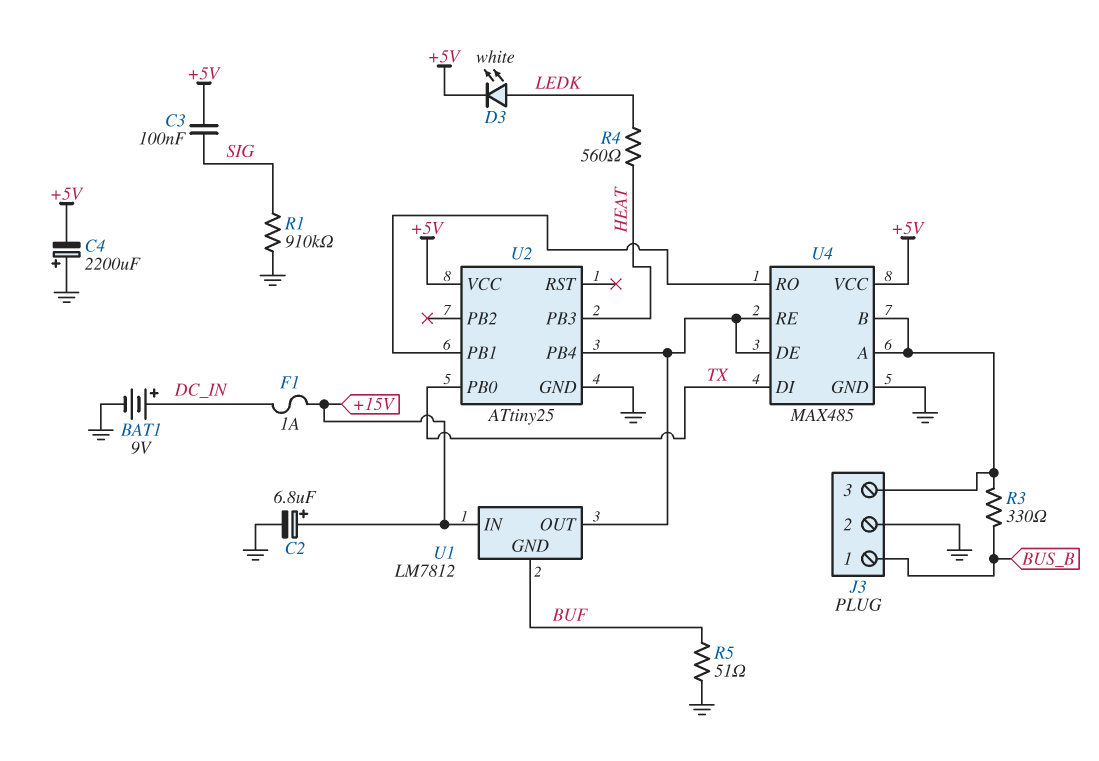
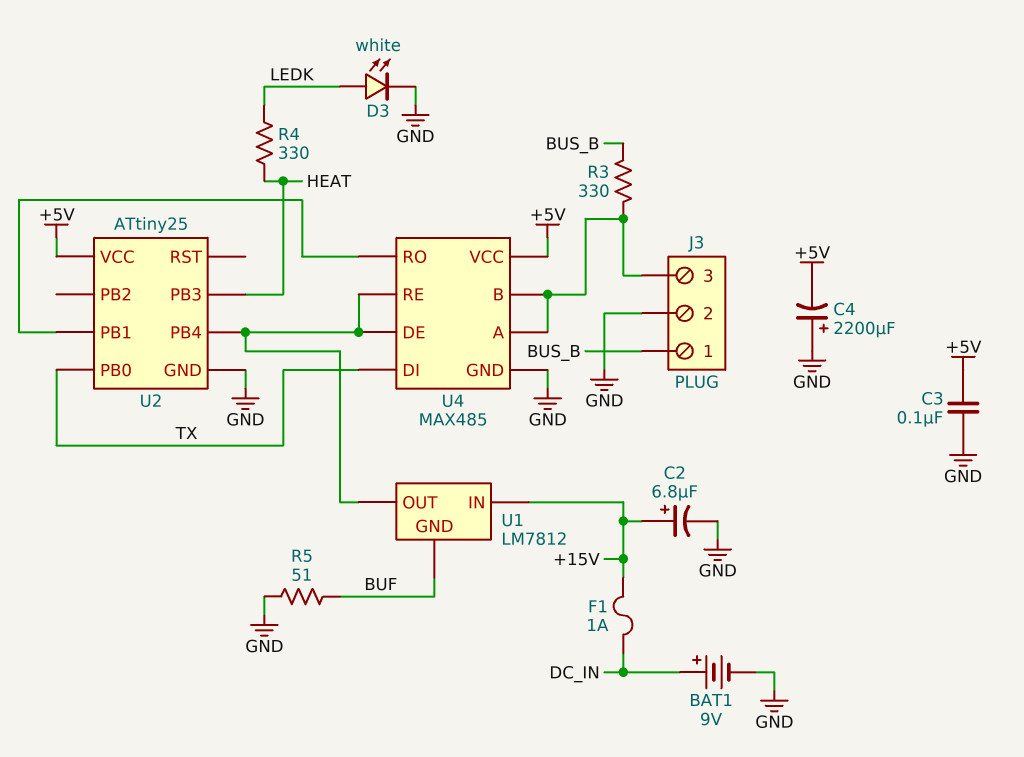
C3: 100nF (+5V, SIG) -> 100nF (+5V, GND)
D3: LED white (A LEDK, K +5V) -> LED white (A LEDK, K GND)
R1: 910k (GND, SIG) -> none
R4: 560 (HEAT, LEDK) -> 330 (HEAT, LEDK)

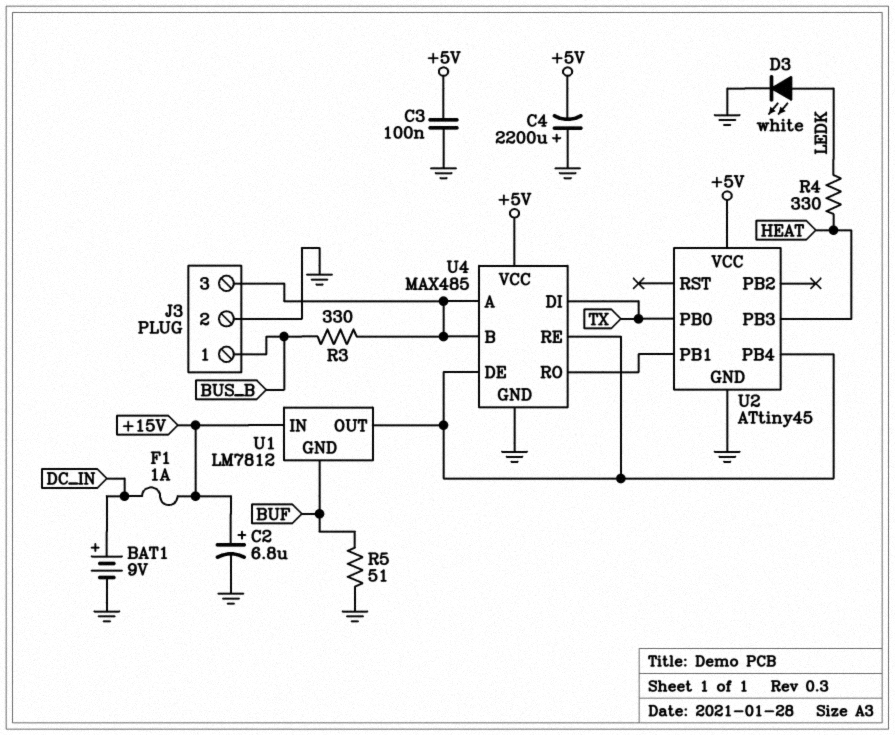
U2: ATtiny25 -> ATtiny45

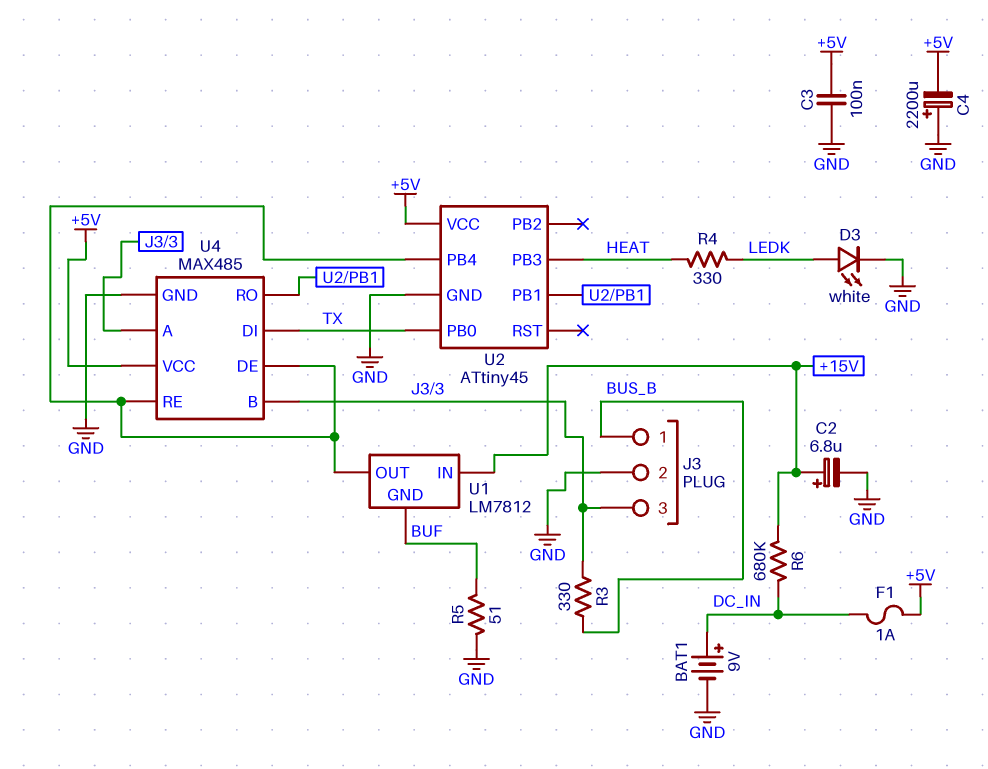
F1: 1A (+15V, DC_IN) -> 1A (+5V, DC_IN)
R6: none -> 680k (+15V, DC_IN)

